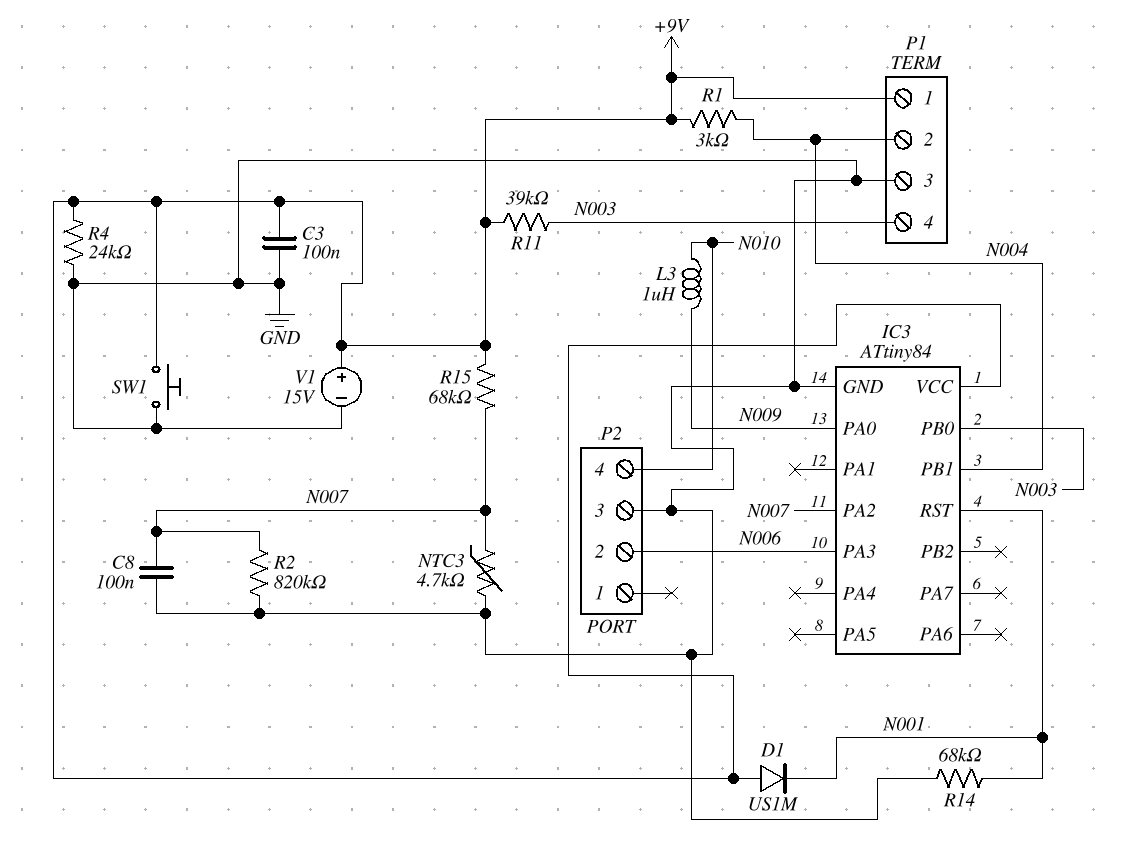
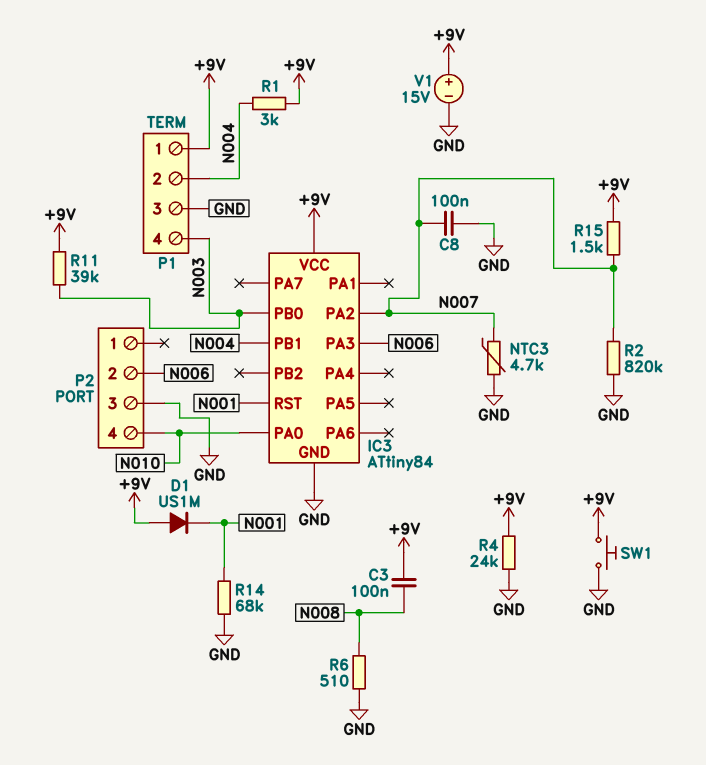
C3: 100nF (+9V, GND) -> 100nF (+9V, N008)
IC3 pin PA0: N009 -> N010
L3: 1uH (N009, N010) -> none
R6: none -> 510 (GND, N008)
R15: 68k (+9V, N007) -> 1.5k (+9V, N007)

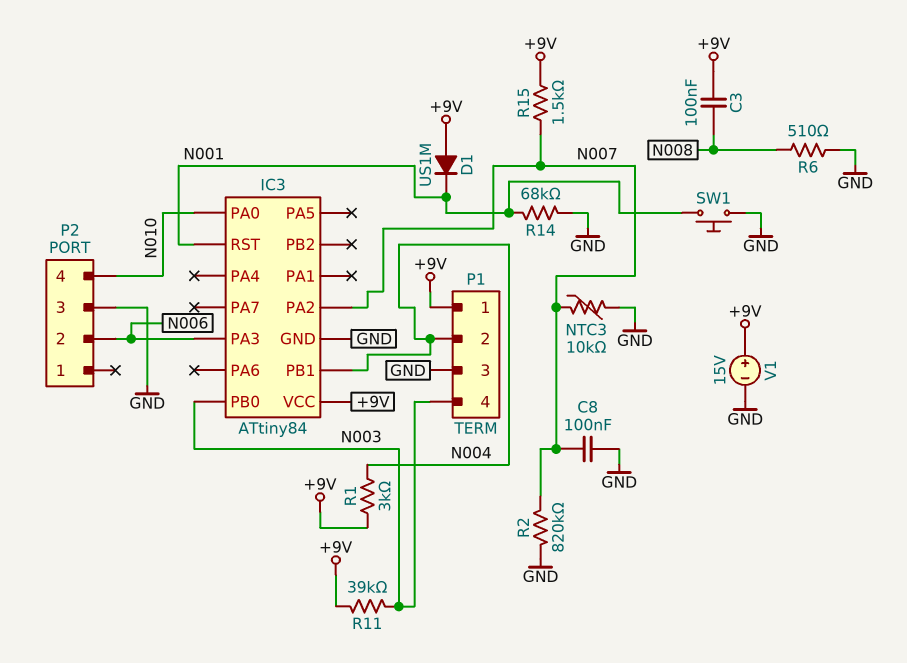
NTC3: 4.7k (GND, N007) -> 10k (GND, N007)
R4: 24k (+9V, GND) -> none
SW1: button (+9V, GND) -> button (GND, N001)

